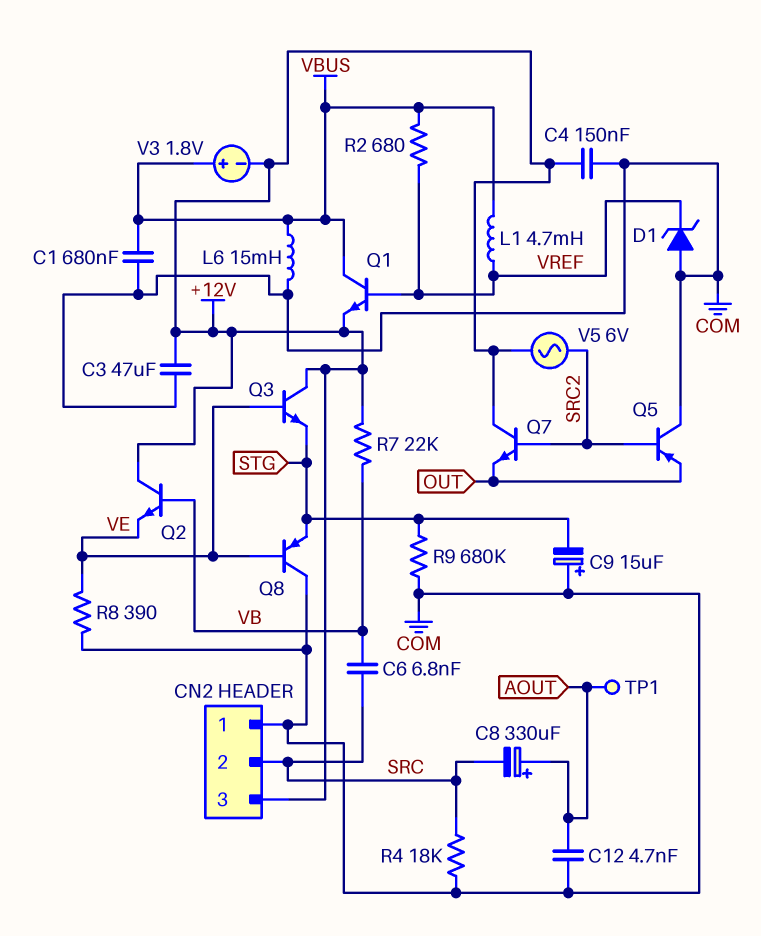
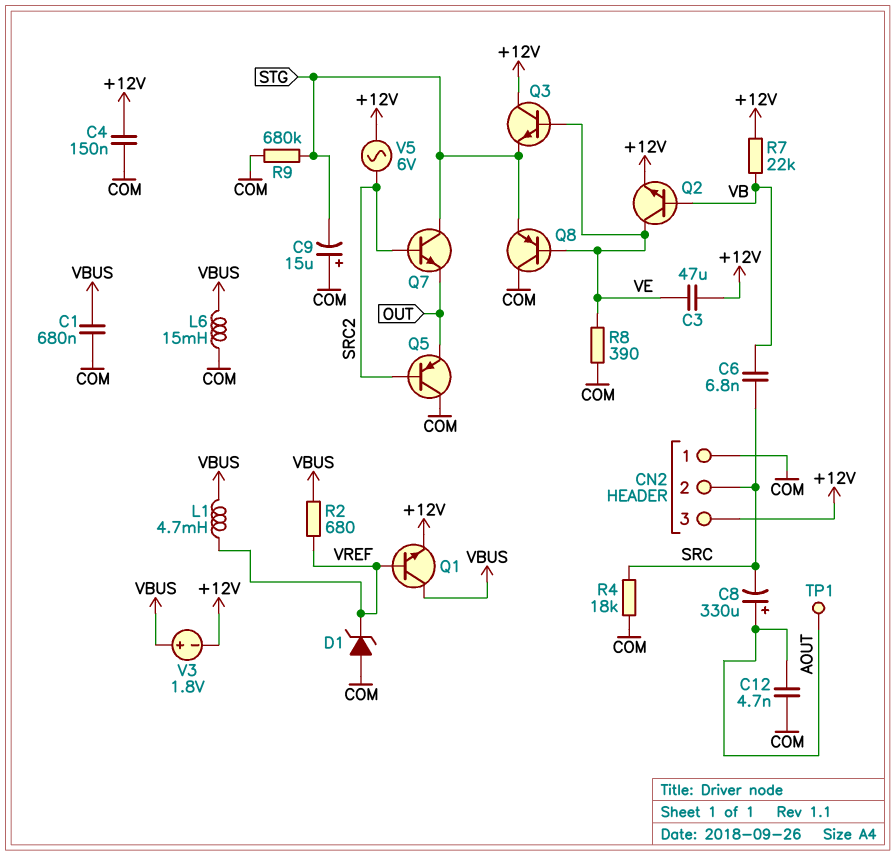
C3: 47uF (+12V, COM) -> 47uF (+12V, VE)
Q2: NPN (B VB, C +12V, E VE) -> NPN (B VB, C VE, E +12V)
Q7: NPN (B SRC2, C +12V, E OUT) -> NPN (B SRC2, C STG, E OUT)

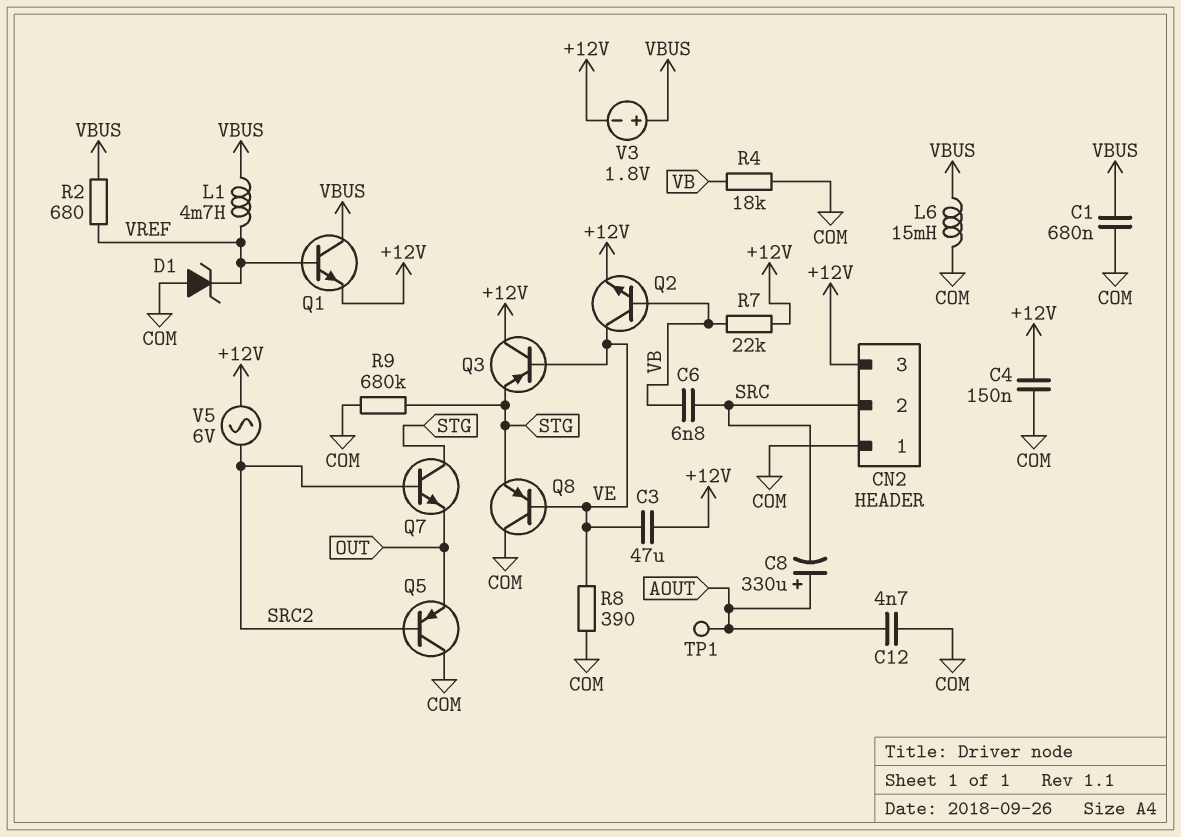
C9: 15uF (plus COM, minus STG) -> none
Q3: NPN (B VE, C +12V, E STG) -> PNP (B VE, C +12V, E STG)
R4: 18k (COM, SRC) -> 18k (COM, VB)

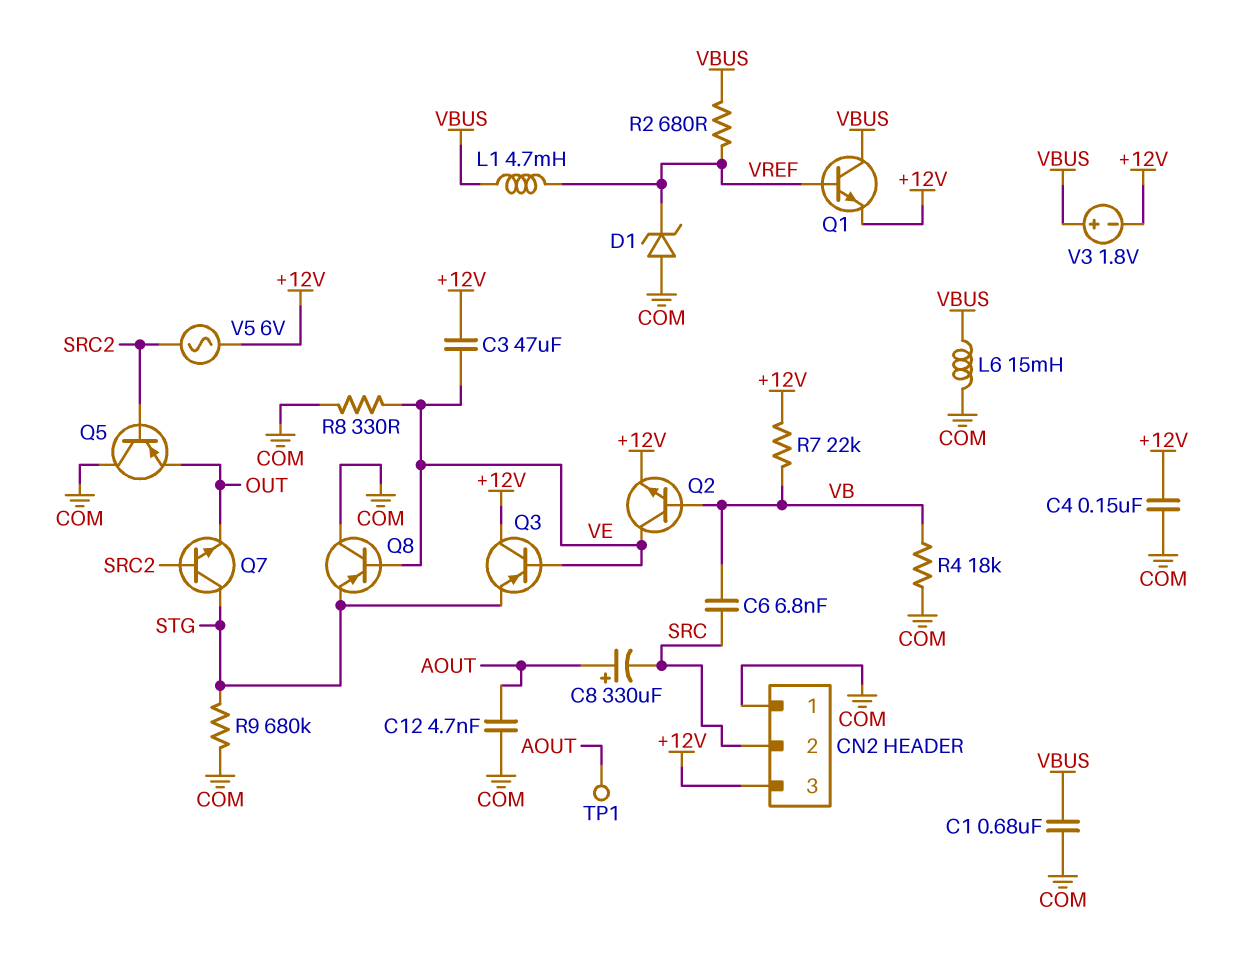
R8: 390 (COM, VE) -> 330 (COM, VE)

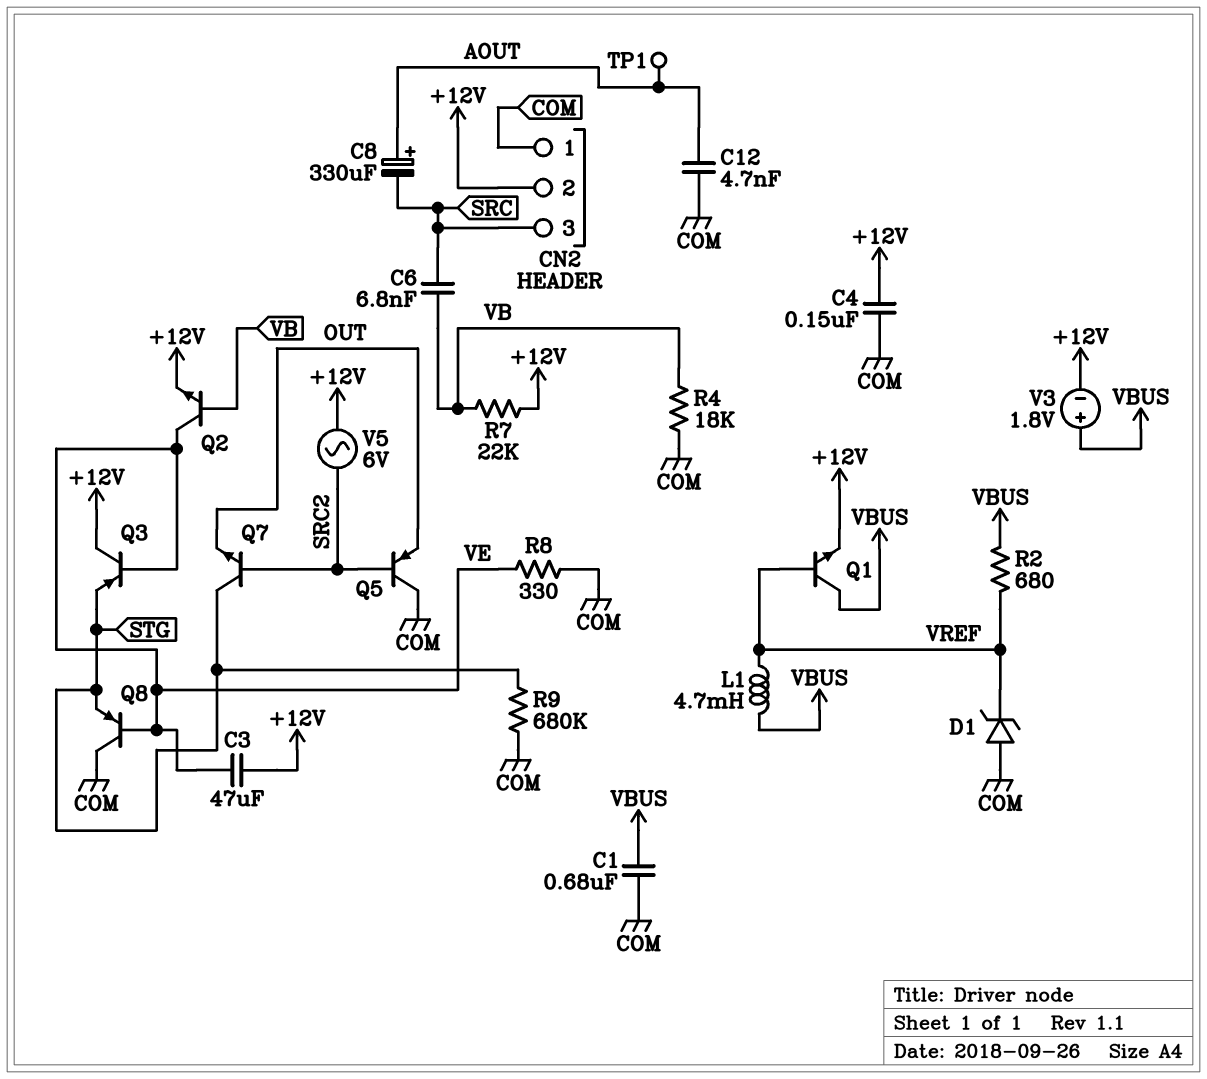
CN2 pin 2: SRC -> +12V
CN2 pin 3: +12V -> SRC
L6: 15mH (COM, VBUS) -> none

